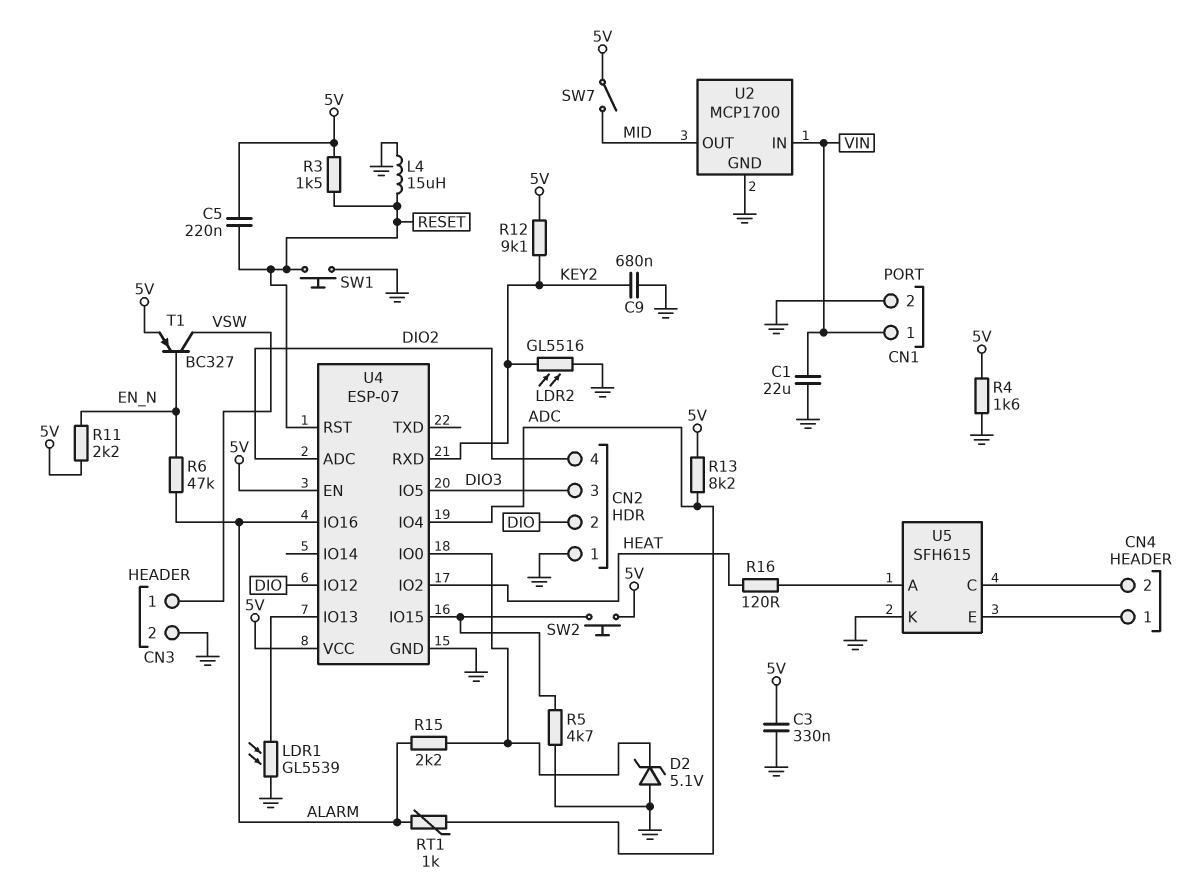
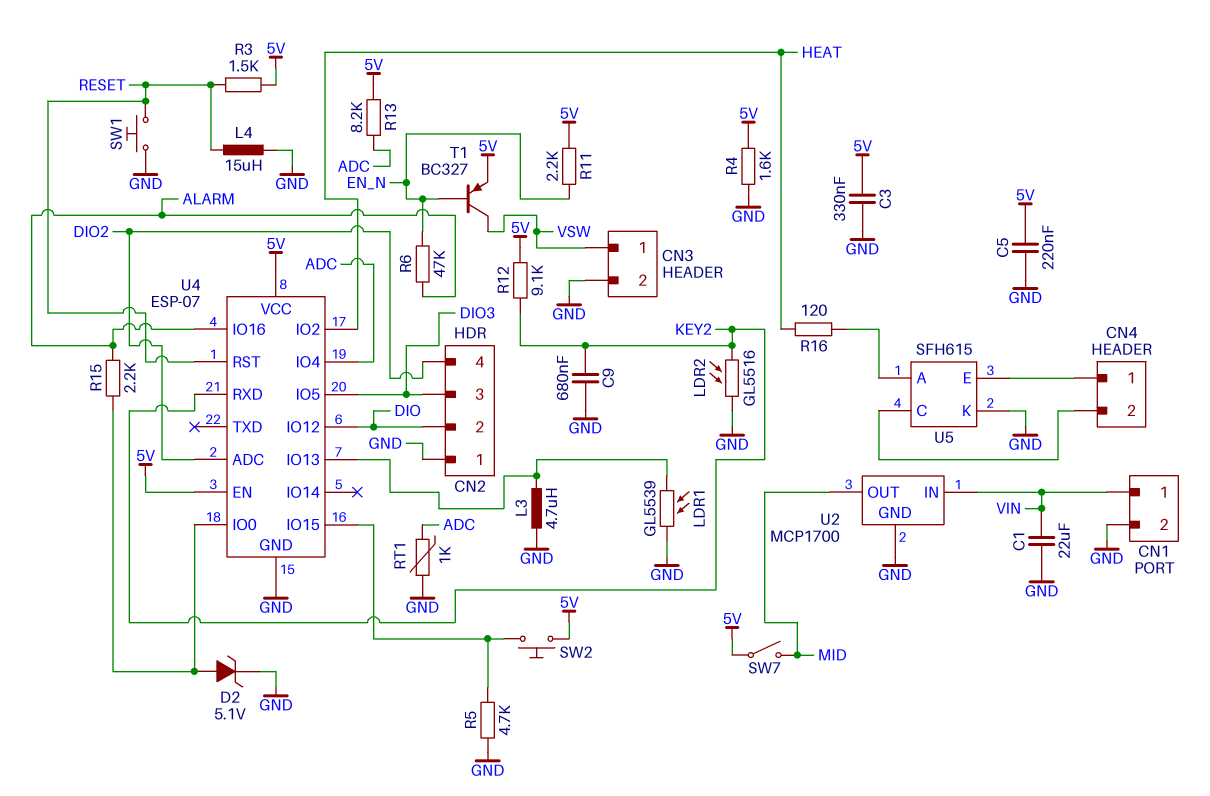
C5: 220nF (5V, RESET) -> 220nF (5V, GND)
D2: zener 5.1V (A GND, K U4/IO0) -> zener 5.1V (A U4/IO0, K GND)
L3: none -> 4.7uH (GND, U4/IO13)
RT1: 1k (ADC, ALARM) -> 1k (ADC, GND)

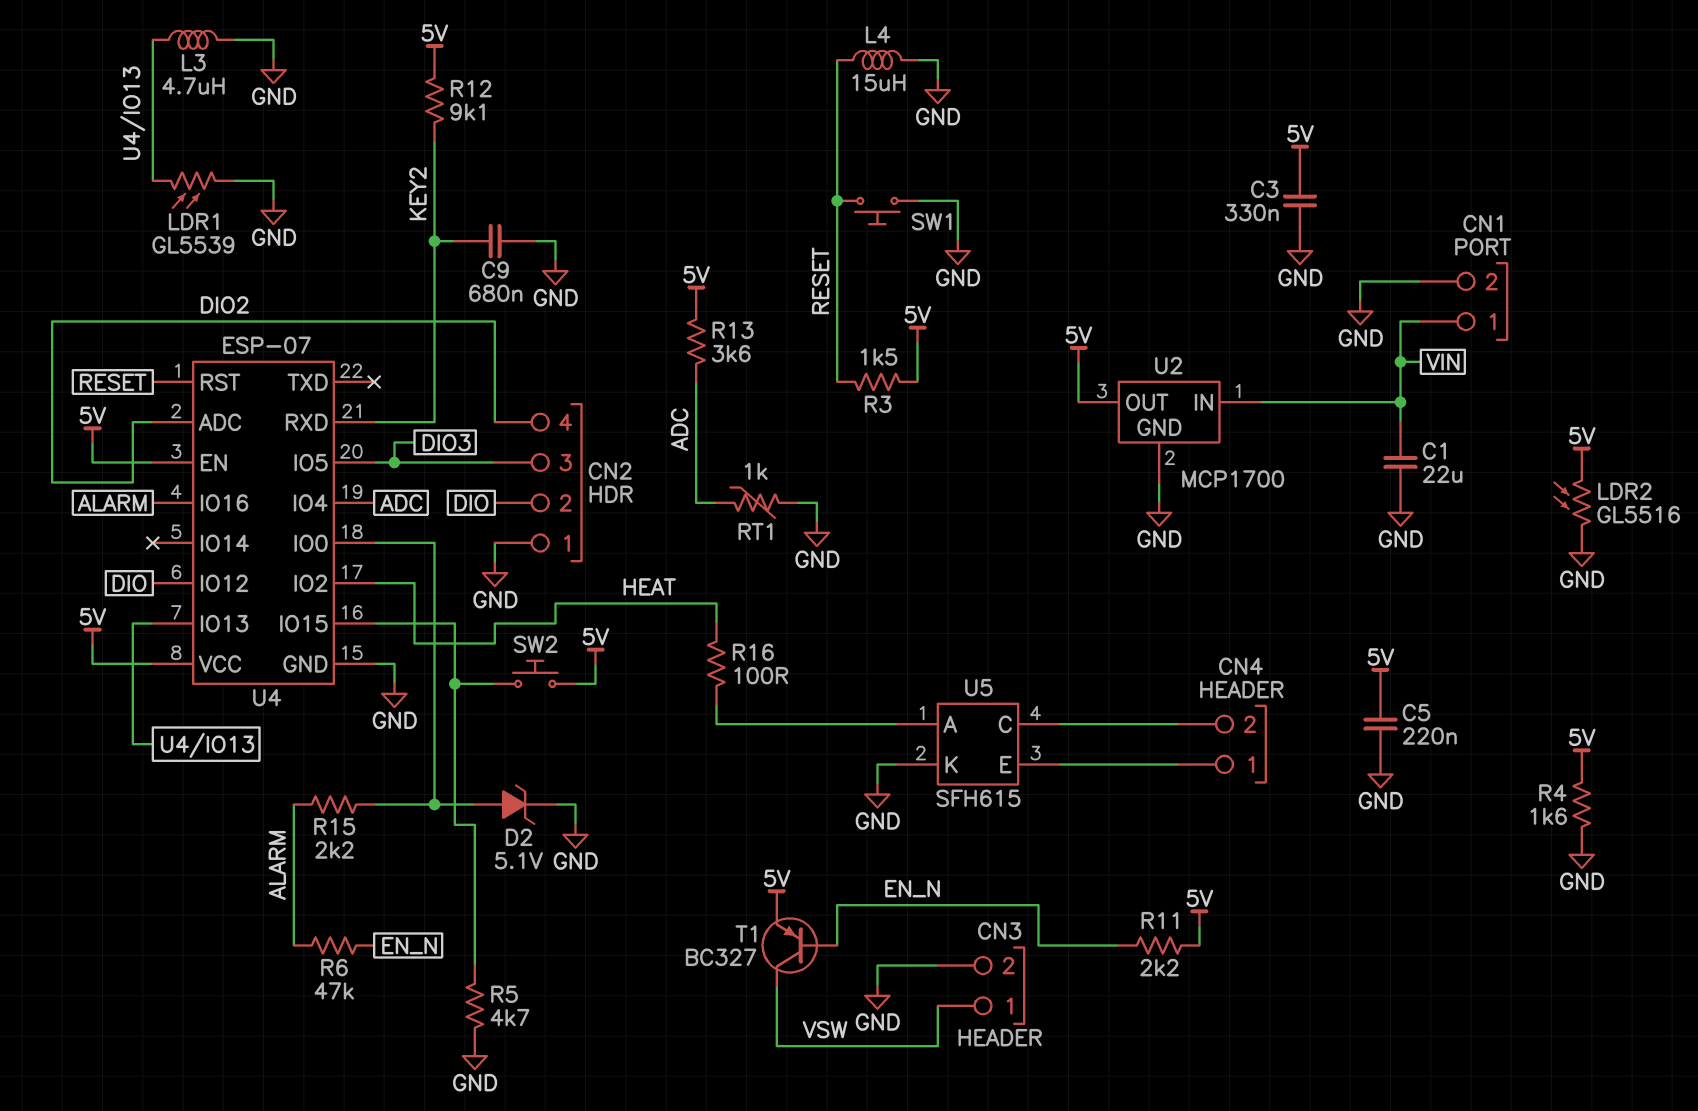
LDR2: GL5516 (GND, KEY2) -> GL5516 (5V, GND)
R13: 8.2k (5V, ADC) -> 3.6k (5V, ADC)
R16: 120 (HEAT, U5/A) -> 100 (HEAT, U5/A)
SW7: switch (5V, MID) -> none
U2 pin OUT: MID -> 5V

